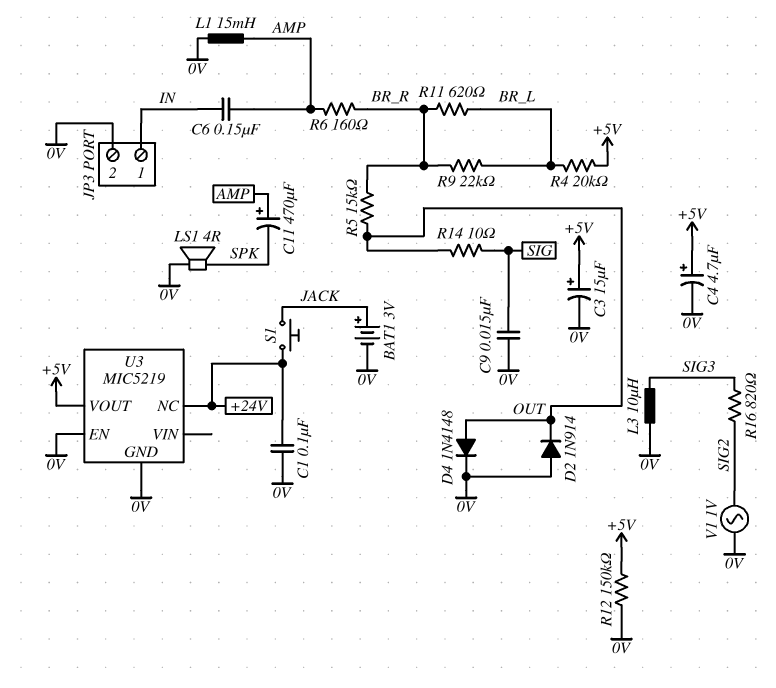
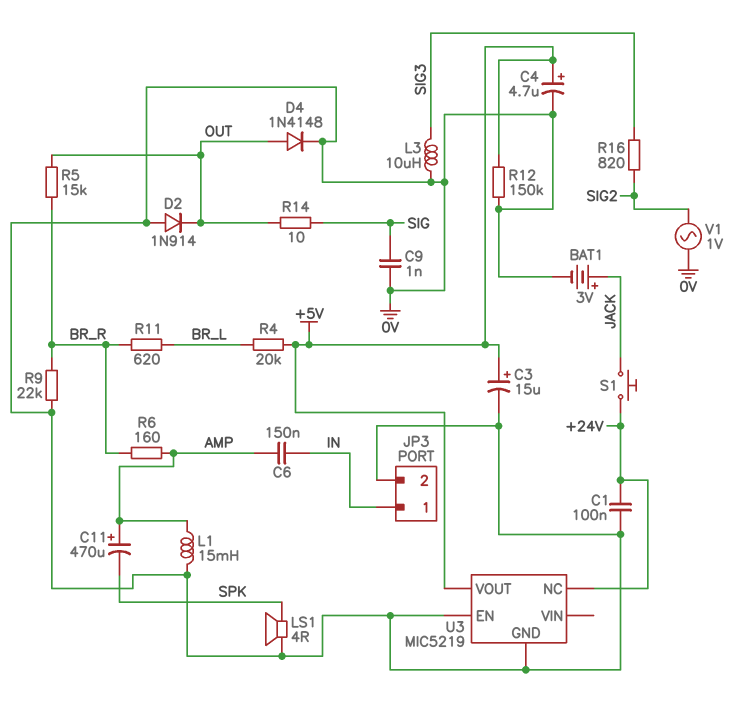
C9: 15nF (0V, SIG) -> 1nF (0V, SIG)
R9: 22k (BR_L, BR_R) -> 22k (0V, BR_R)

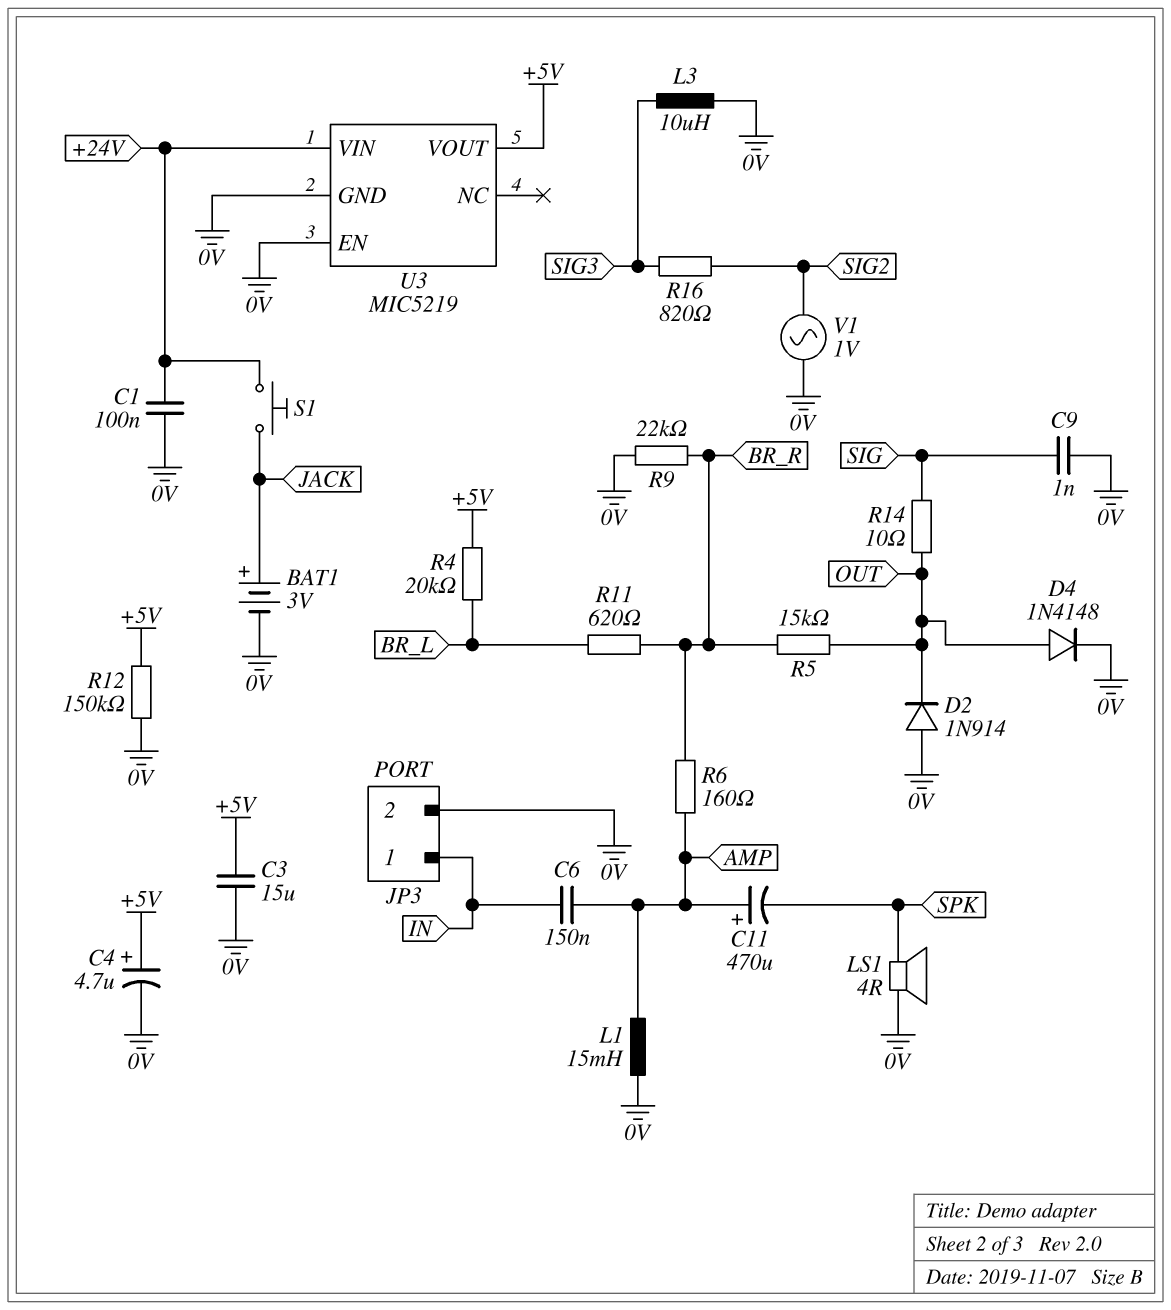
C3: 15uF (plus +5V, minus 0V) -> 15uF (+5V, 0V)
U3 pin NC: +24V -> none
U3 pin VIN: none -> +24V

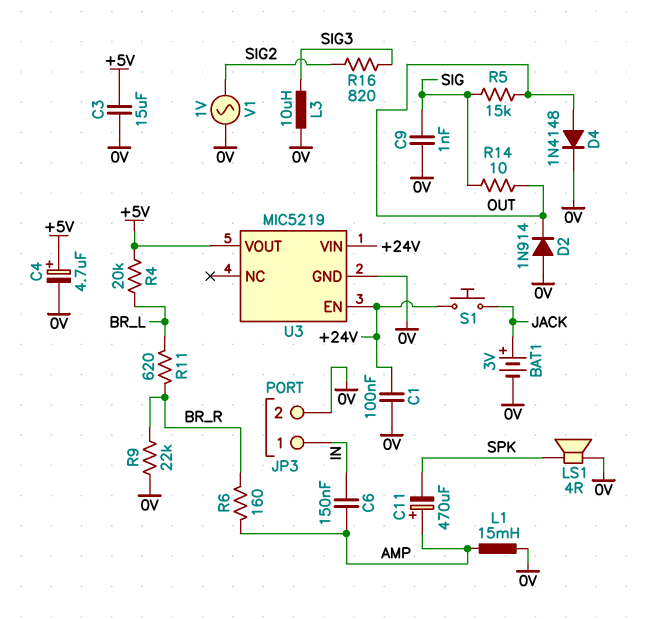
R5: 15k (BR_R, OUT) -> 15k (OUT, SIG)
R12: 150k (+5V, 0V) -> none
U3 pin EN: 0V -> +24V

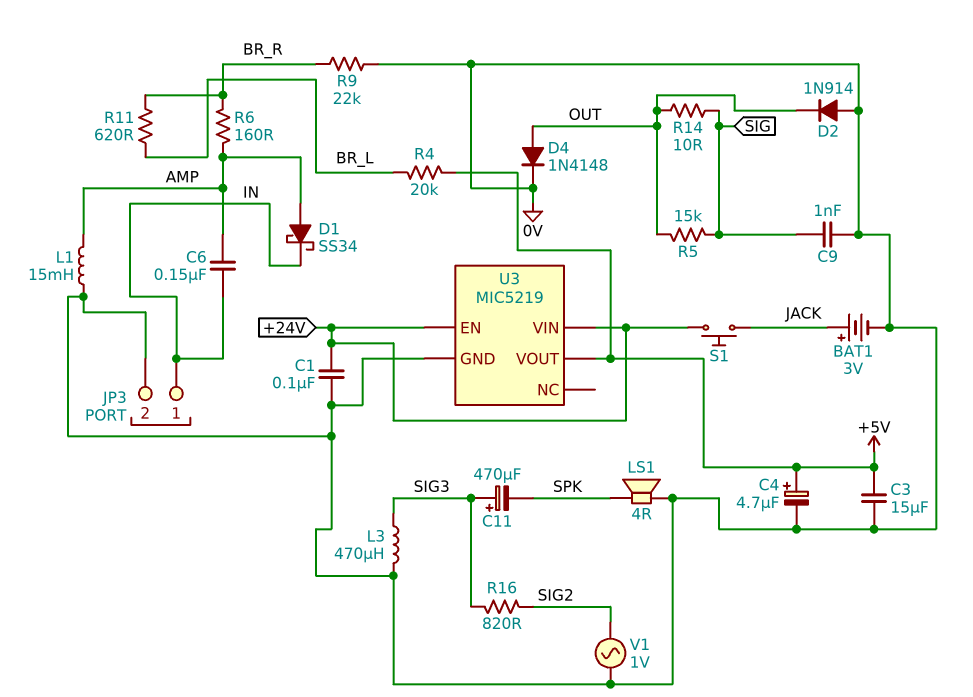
C11: 470uF (plus AMP, minus SPK) -> 470uF (plus SIG3, minus SPK)
D1: none -> schottky SS34 (A AMP, K IN)
L3: 10uH (0V, SIG3) -> 470uH (0V, SIG3)

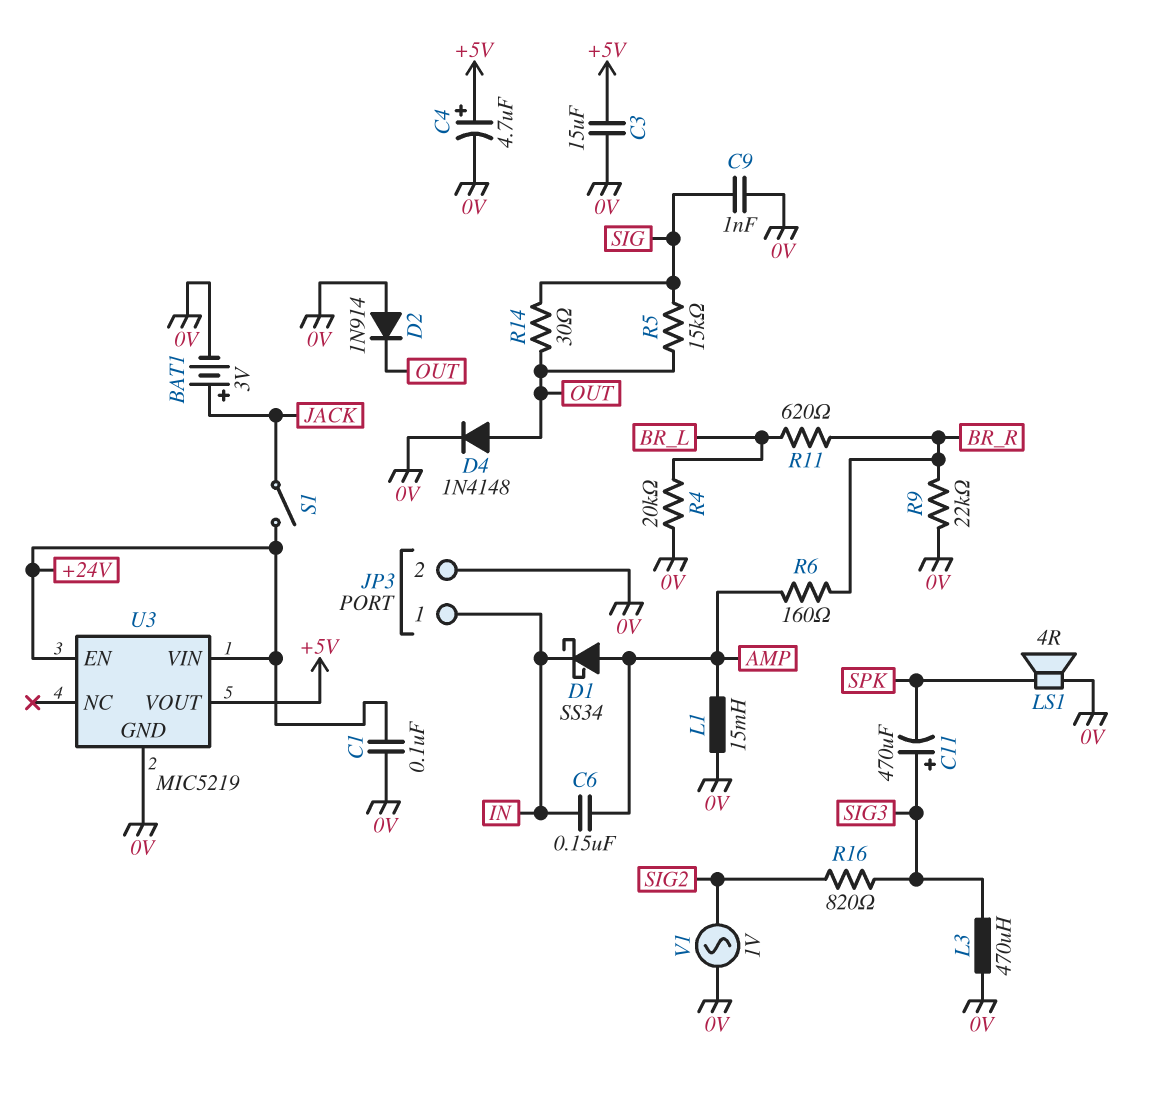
R4: 20k (+5V, BR_L) -> 20k (0V, BR_L)
R14: 10 (OUT, SIG) -> 30 (OUT, SIG)
S1: button (+24V, JACK) -> switch (+24V, JACK)

